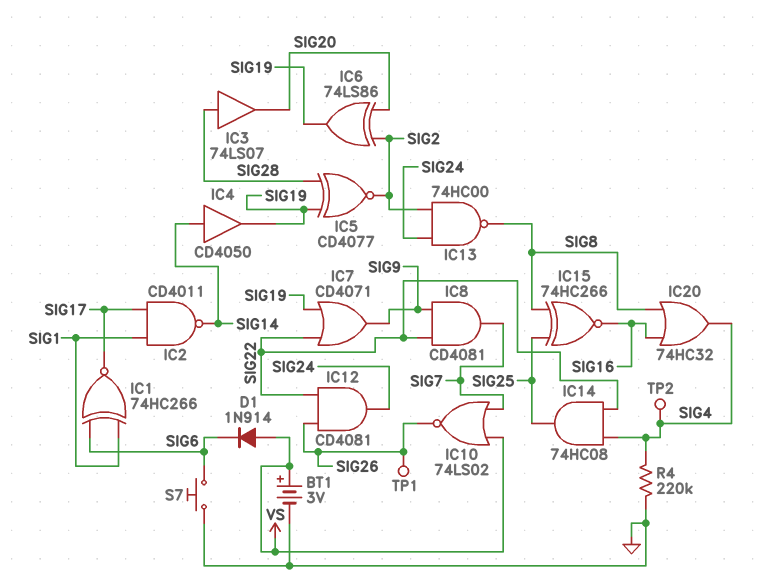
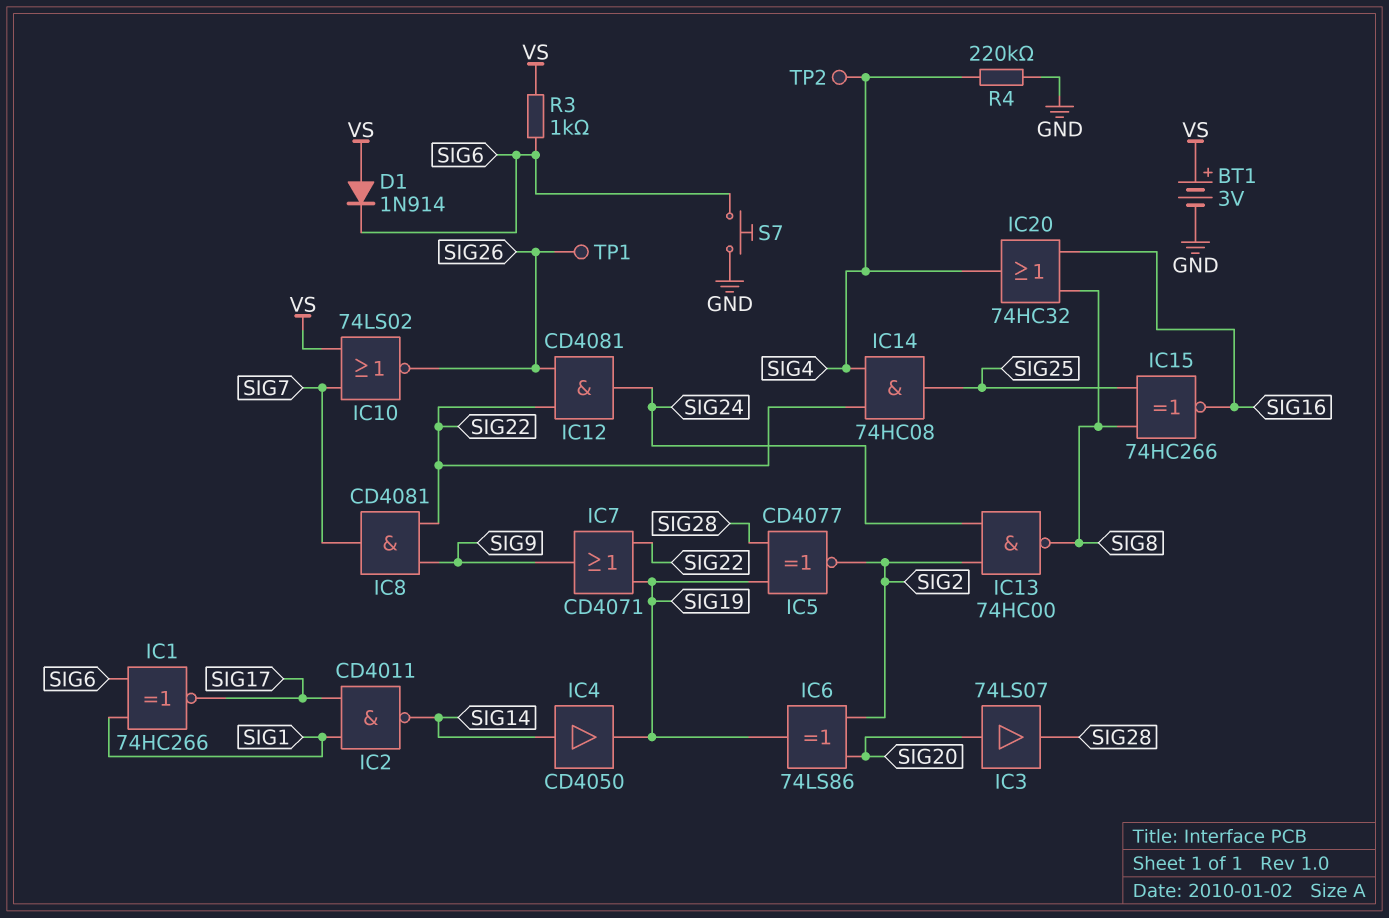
IC3: buffer 74LS07 (in SIG28, out SIG20) -> buffer 74LS07 (in SIG20, out SIG28)
R3: none -> 1k (SIG6, VS)

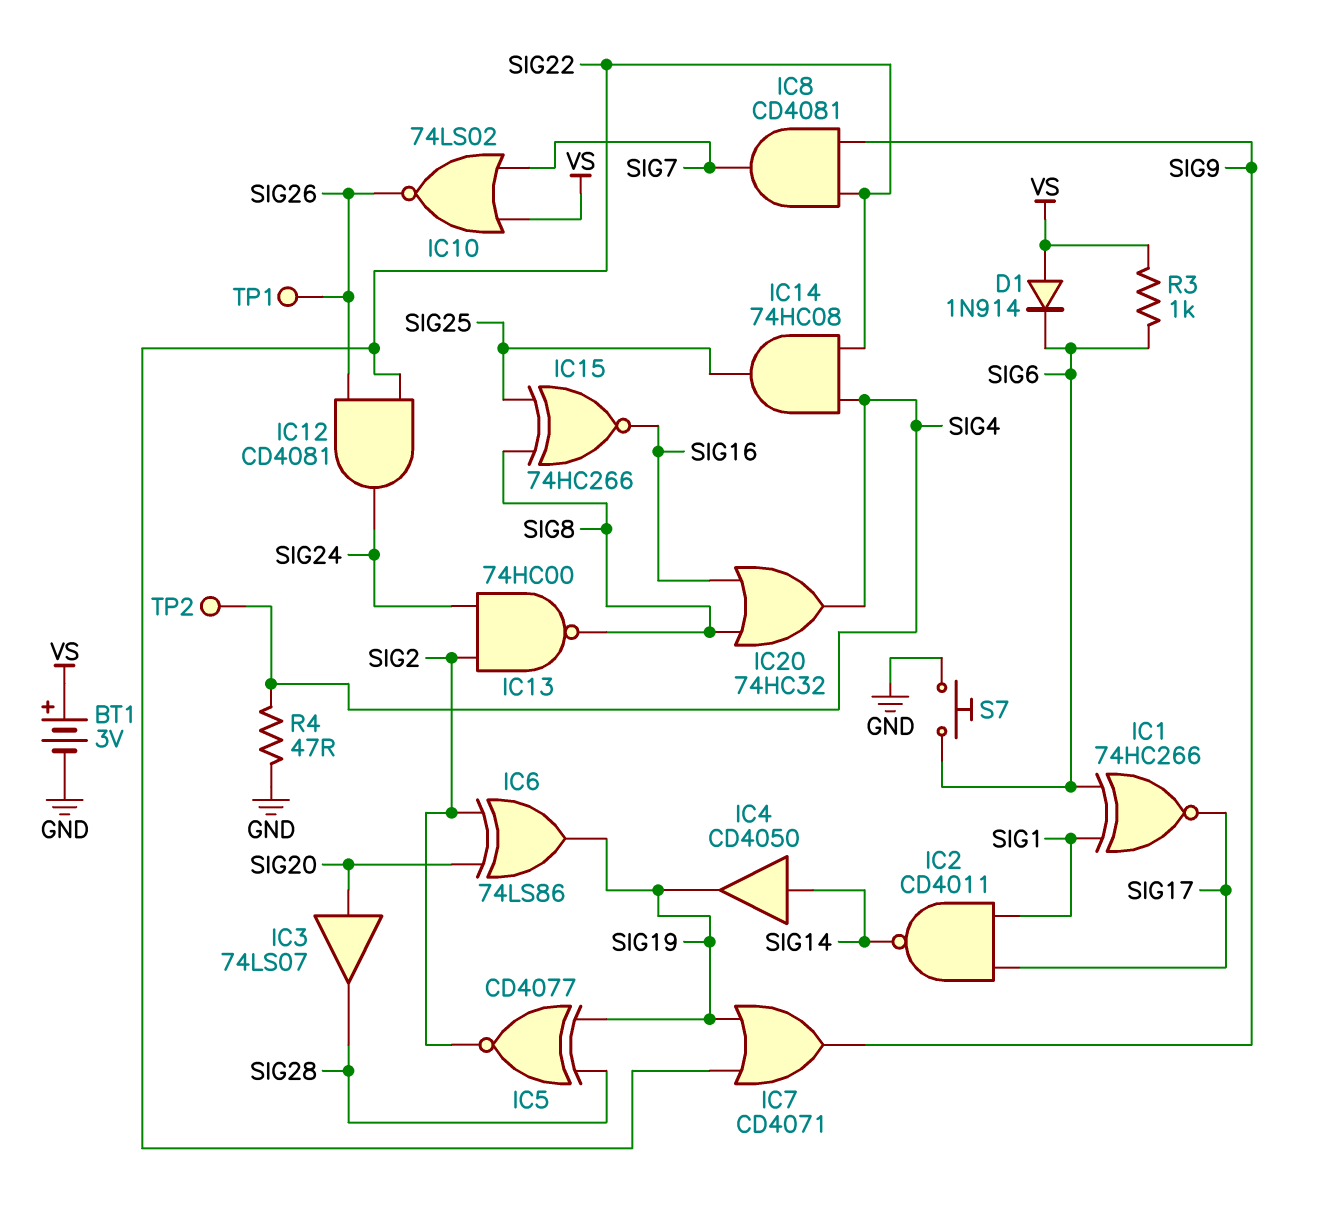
R4: 220k (GND, SIG4) -> 47 (GND, SIG4)

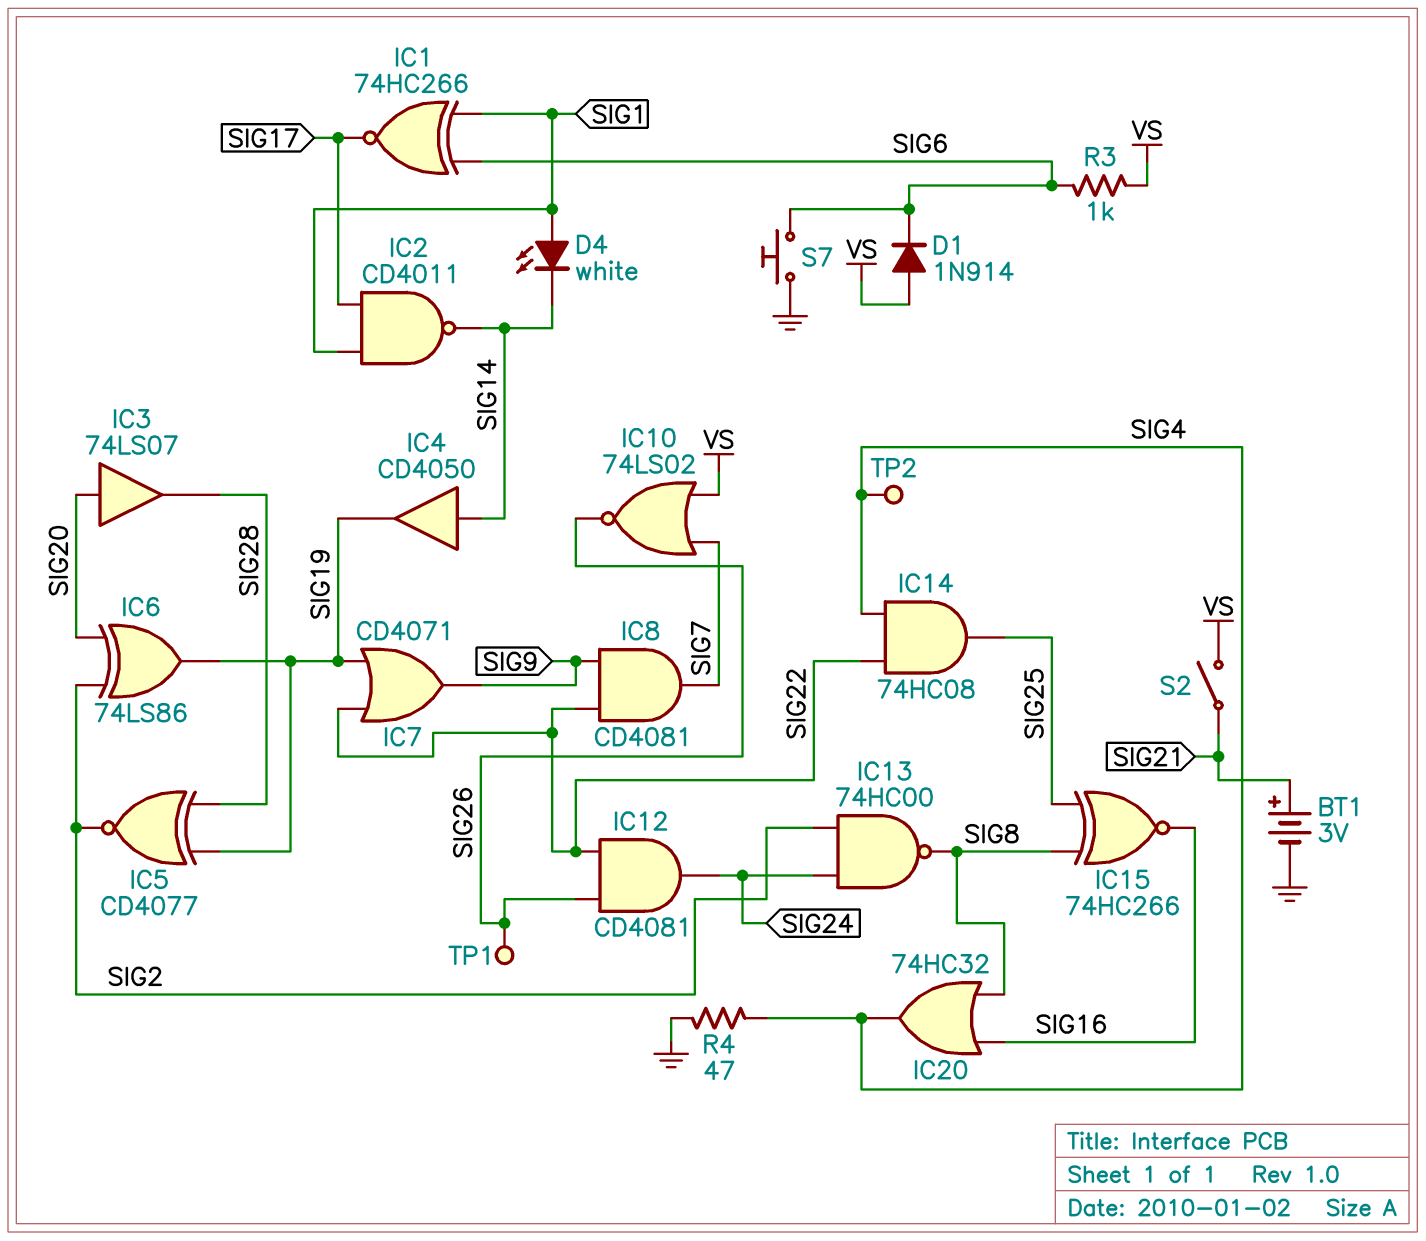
BT1: 3V (plus VS, minus GND) -> 3V (plus SIG21, minus GND)
D4: none -> LED white (A SIG1, K SIG14)
S2: none -> switch (SIG21, VS)

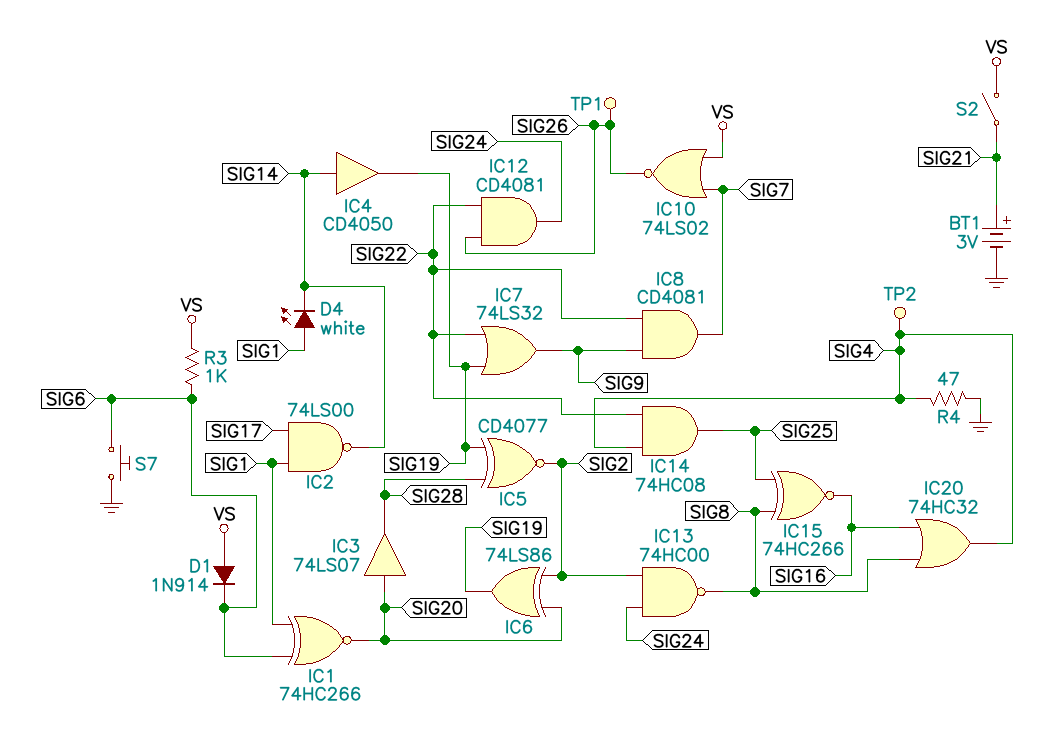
IC1: XNOR 74HC266 (in SIG1, in SIG6, out SIG17) -> XNOR 74HC266 (in SIG1, in SIG6, out SIG20)
IC2: NAND CD4011 (in SIG1, in SIG17, out SIG14) -> NAND 74LS00 (in SIG1, in SIG17, out SIG14)
IC7: OR CD4071 (in SIG19, in SIG22, out SIG9) -> OR 74LS32 (in SIG19, in SIG22, out SIG9)

